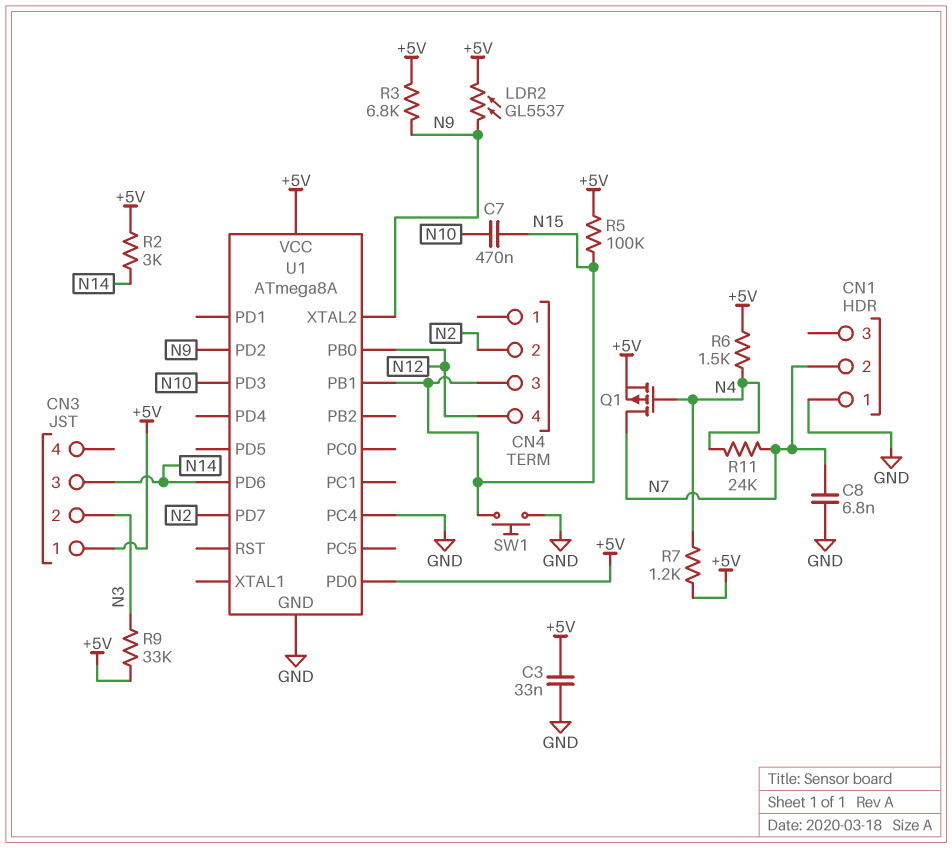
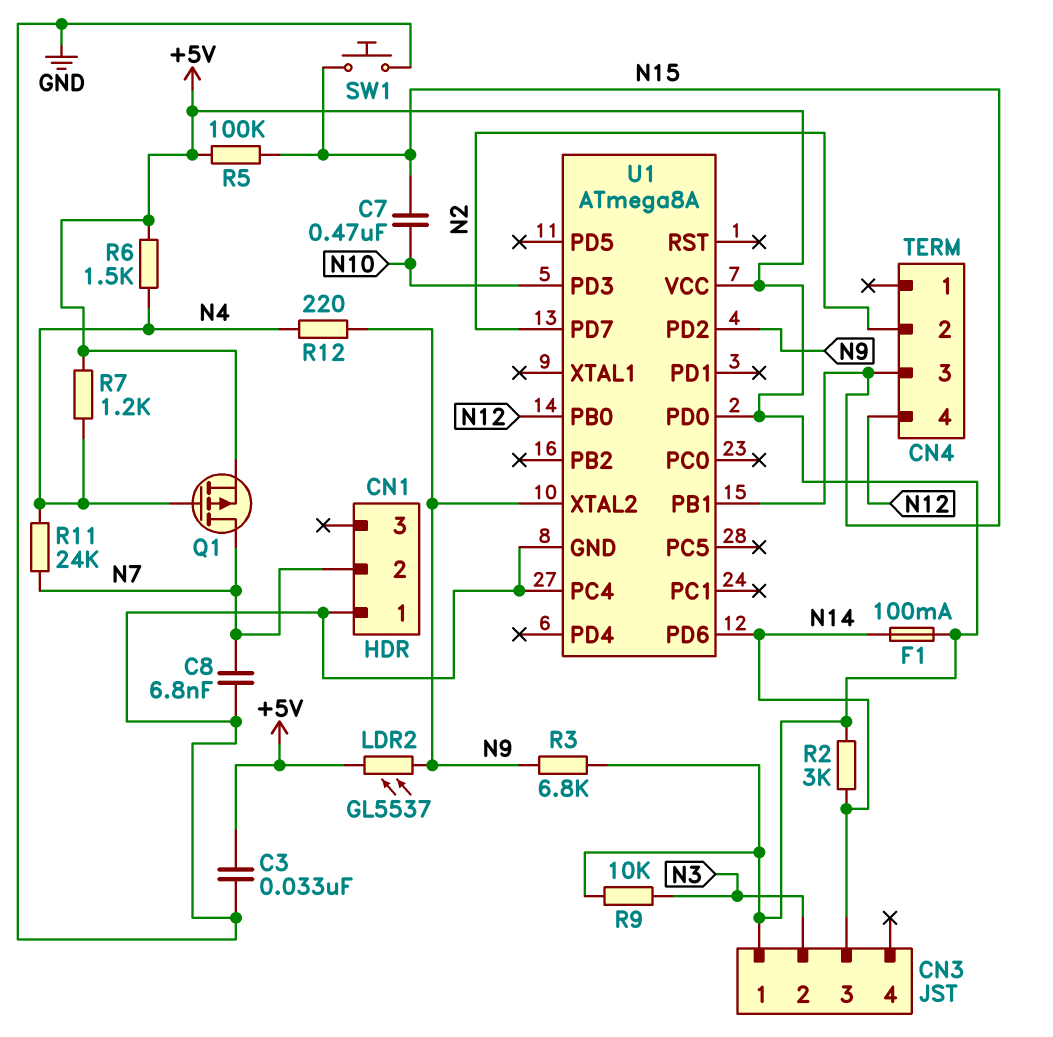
F1: none -> 100mA (+5V, N14)
R9: 33k (+5V, N3) -> 10k (+5V, N3)
R12: none -> 220 (N4, N9)

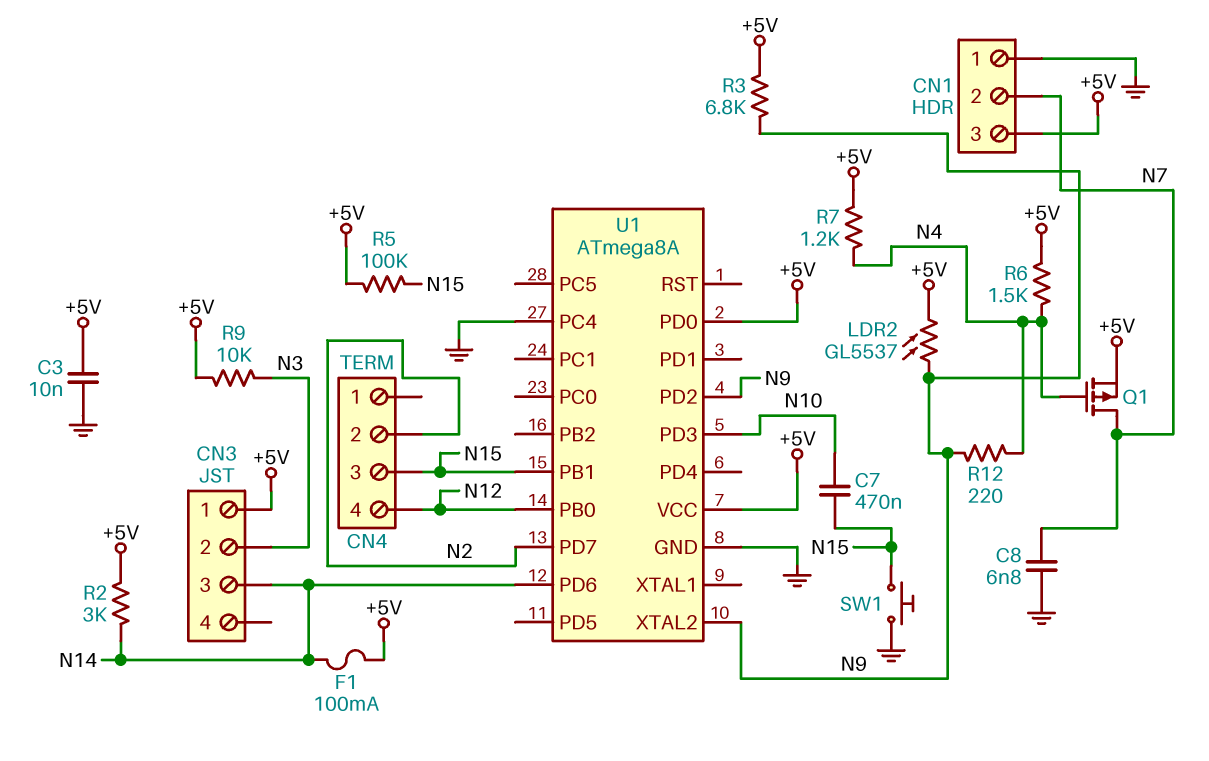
C3: 33nF (+5V, GND) -> 10nF (+5V, GND)
CN1 pin 3: none -> +5V
R11: 24k (N4, N7) -> none

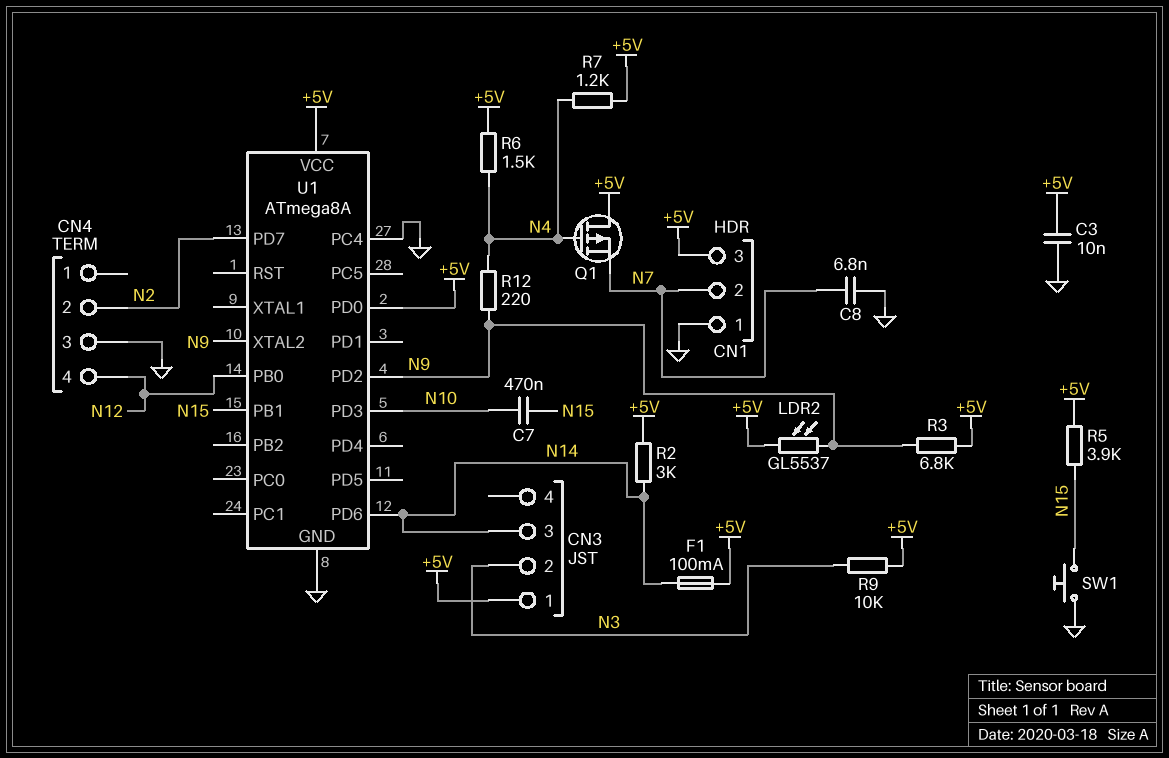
CN4 pin 3: N15 -> GND
Q1: PMOS (G N4, D N7, S +5V) -> PMOS (G N4, D +5V, S N7)
R5: 100k (+5V, N15) -> 3.9k (+5V, N15)

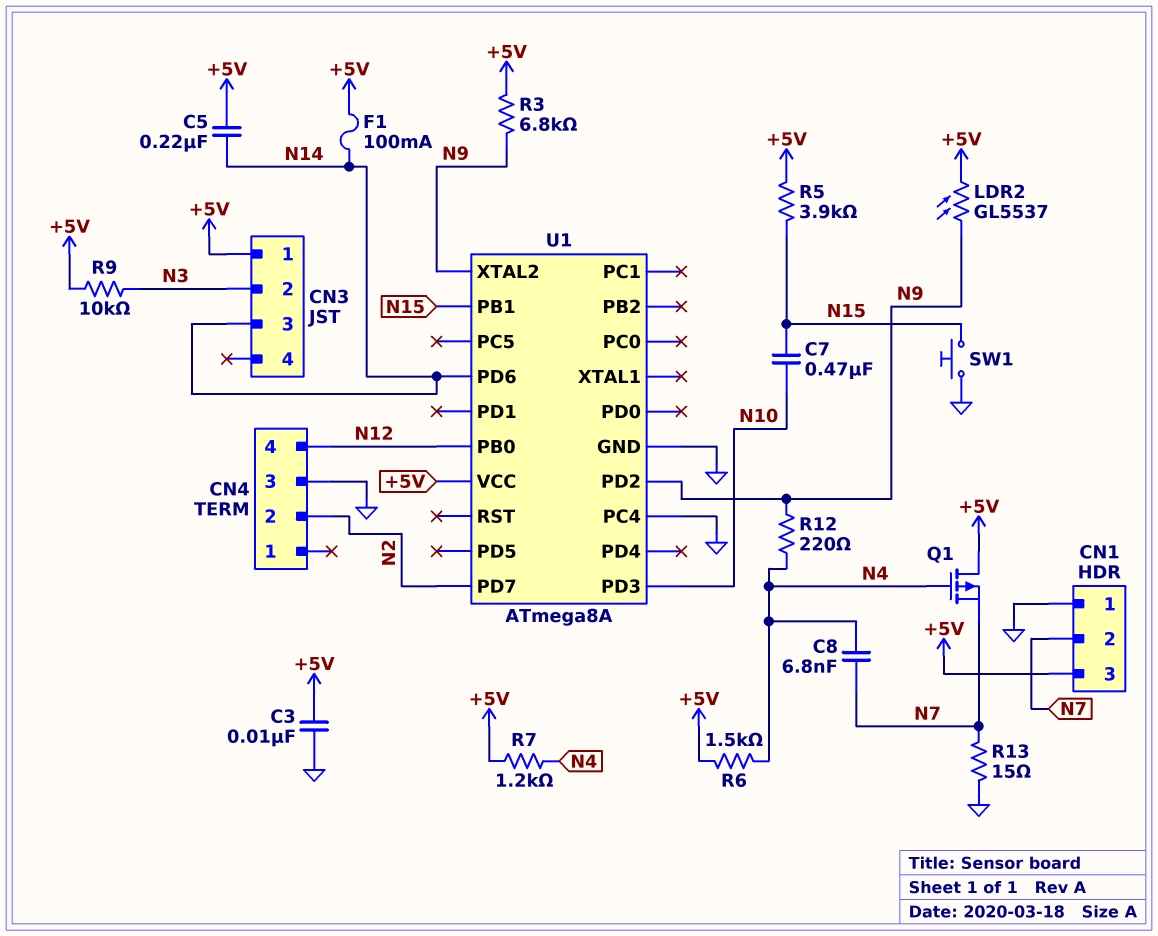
C5: none -> 220nF (+5V, N14)
C8: 6.8nF (GND, N7) -> 6.8nF (N4, N7)
R2: 3k (+5V, N14) -> none
R13: none -> 15 (GND, N7)
U1 pin PD0: +5V -> none

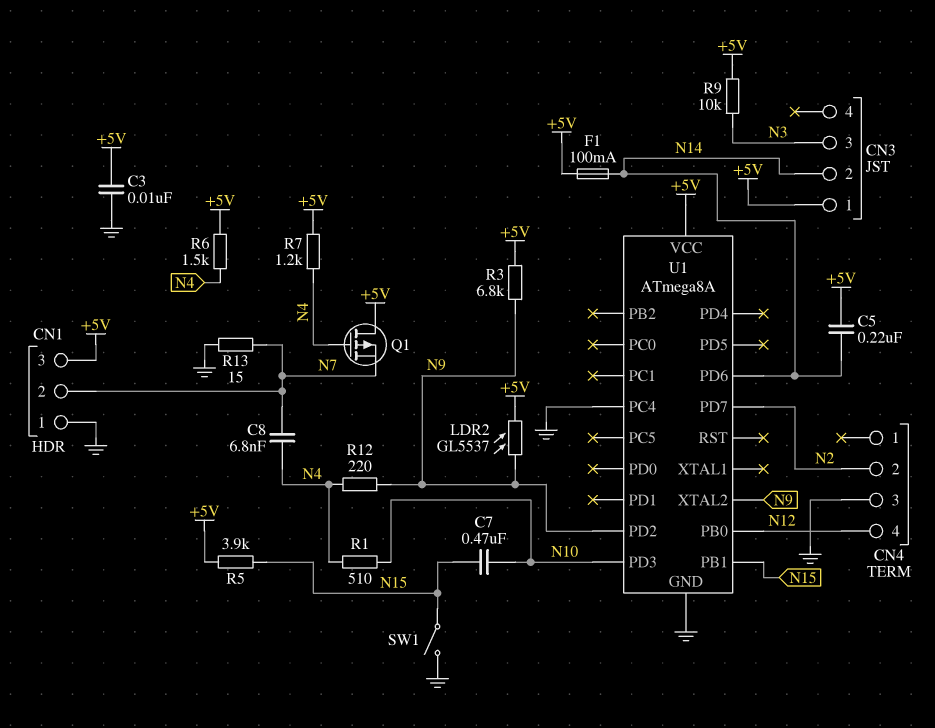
CN3 pin 2: N3 -> N14
CN3 pin 3: N14 -> N3
R1: none -> 510 (N4, N10)
SW1: button (GND, N15) -> switch (GND, N15)

